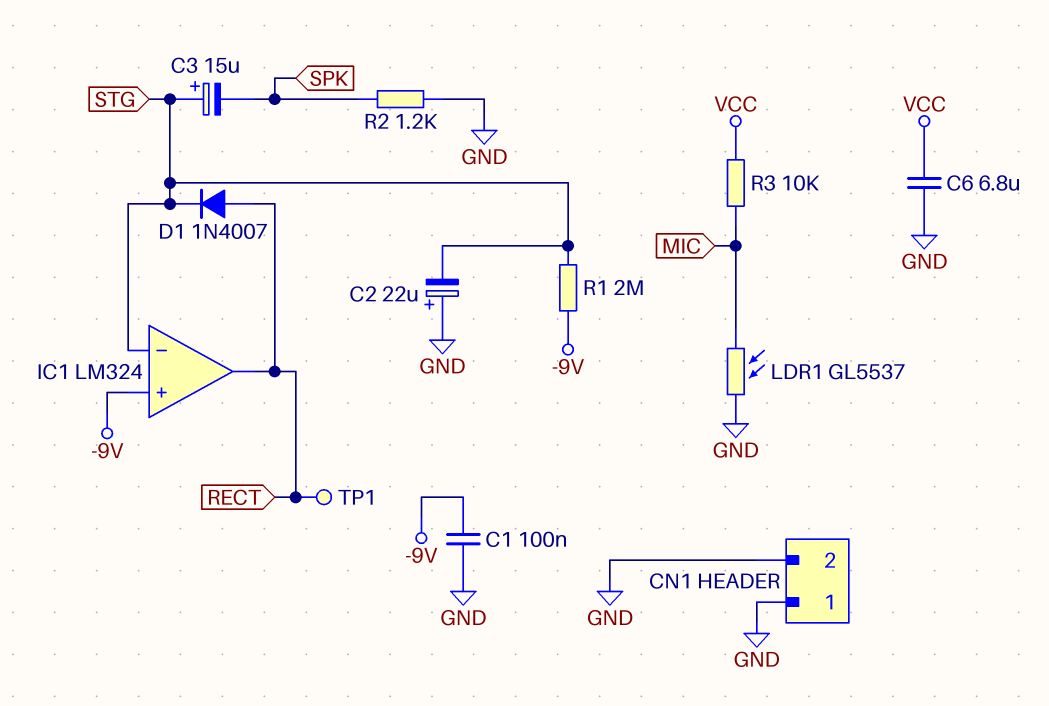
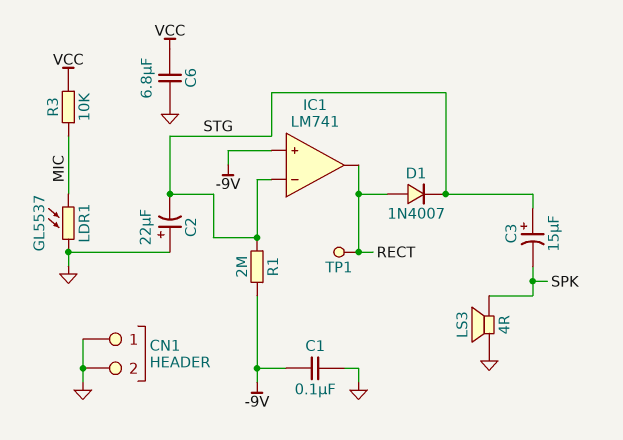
IC1: LM324 -> LM741
LS3: none -> speaker 4R (GND, SPK)
R2: 1.2k (GND, SPK) -> none

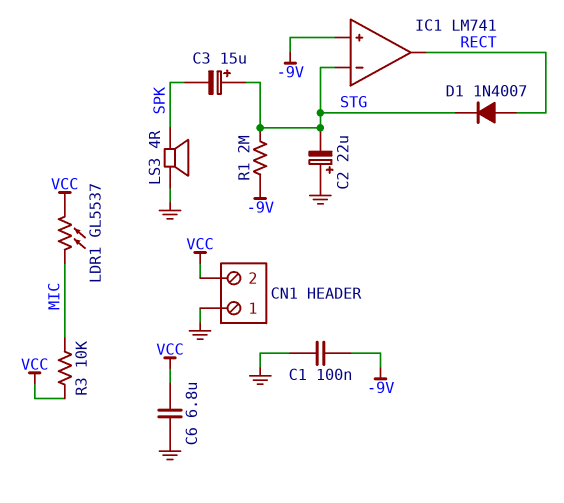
CN1 pin 2: GND -> VCC
LDR1: GL5537 (GND, MIC) -> GL5537 (MIC, VCC)
TP1: test point (RECT) -> none

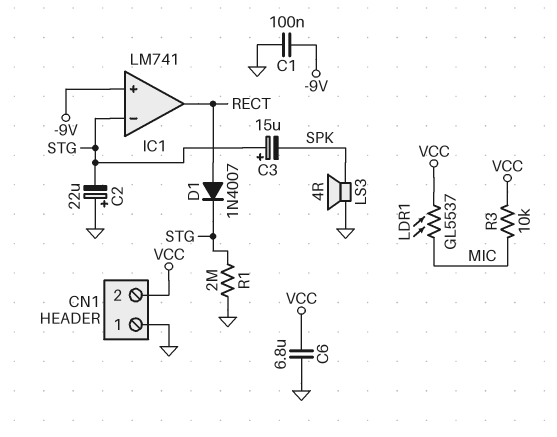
R1: 2M (-9V, STG) -> 2M (GND, STG)

